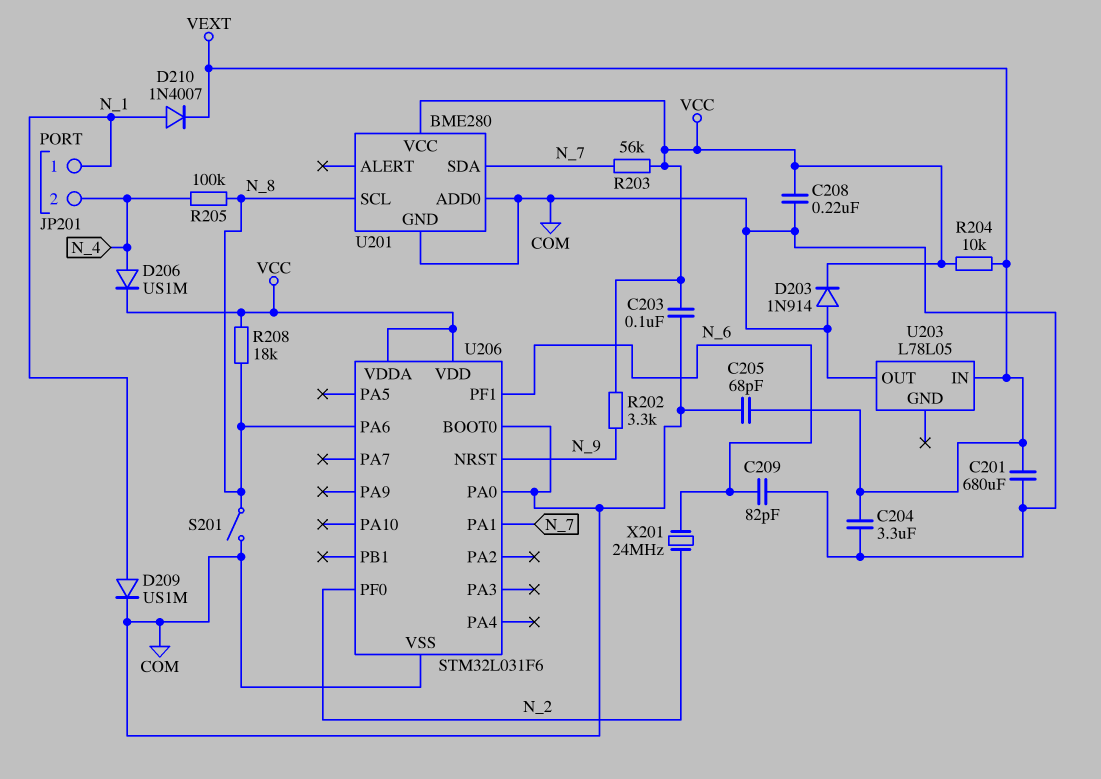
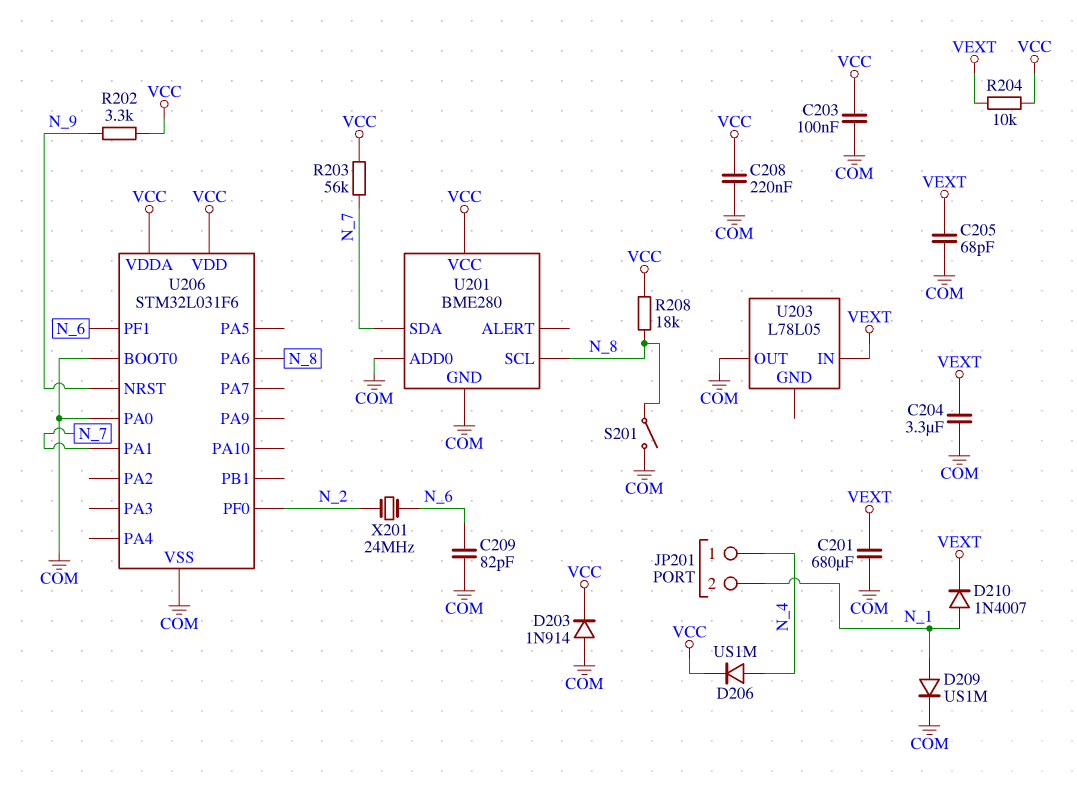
JP201 pin 1: N_1 -> N_4
JP201 pin 2: N_4 -> N_1
R205: 100k (N_4, N_8) -> none

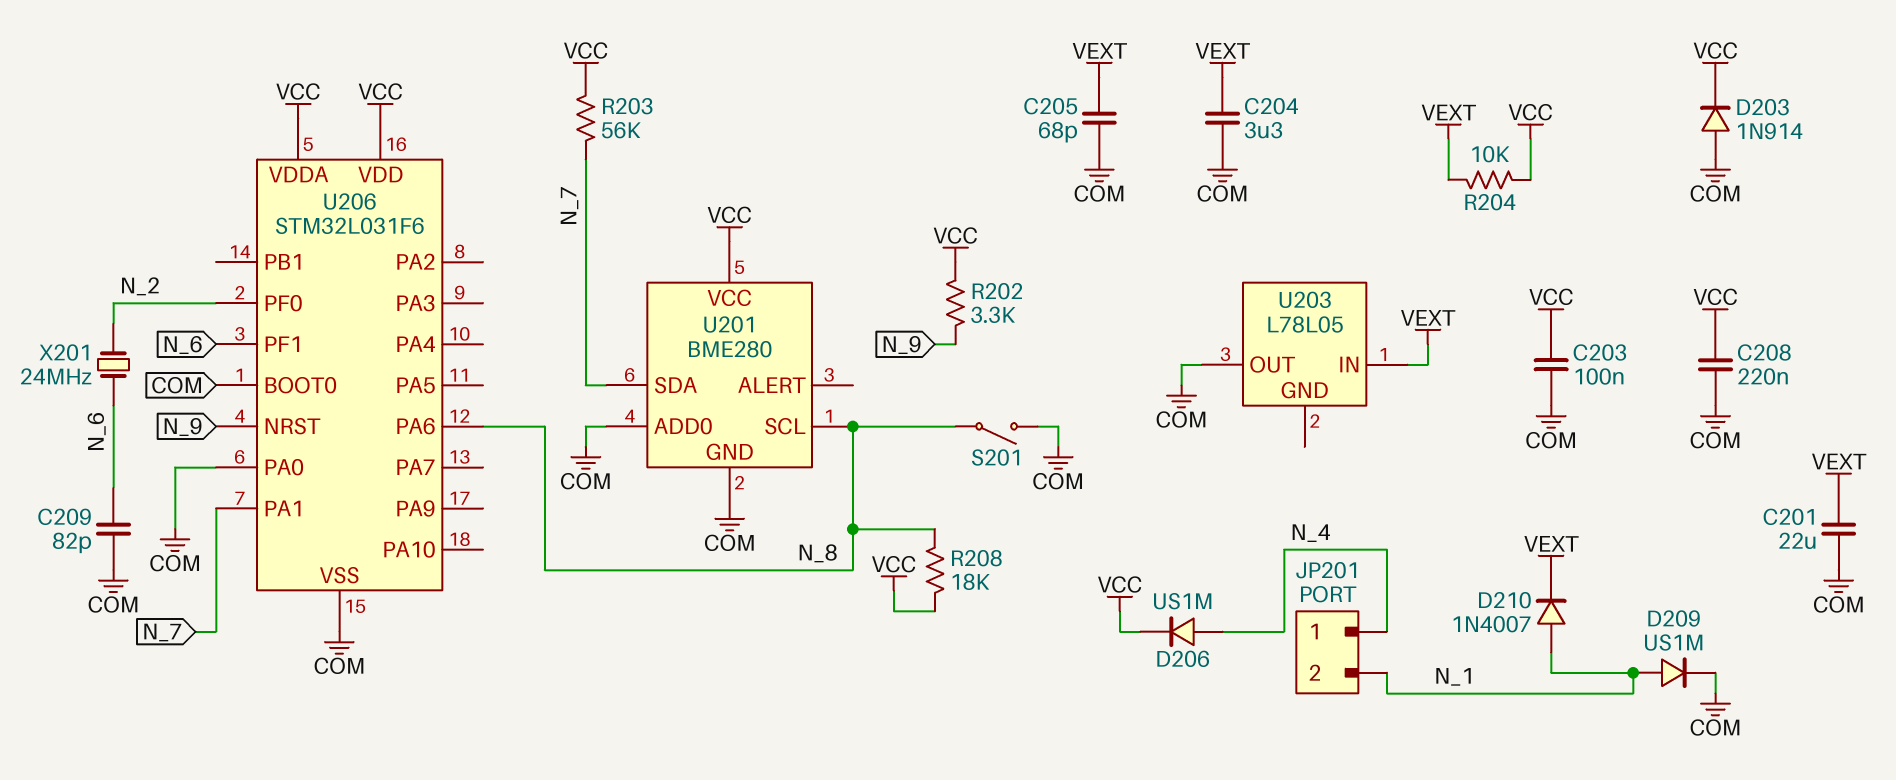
C201: 680uF (COM, VEXT) -> 22uF (COM, VEXT)

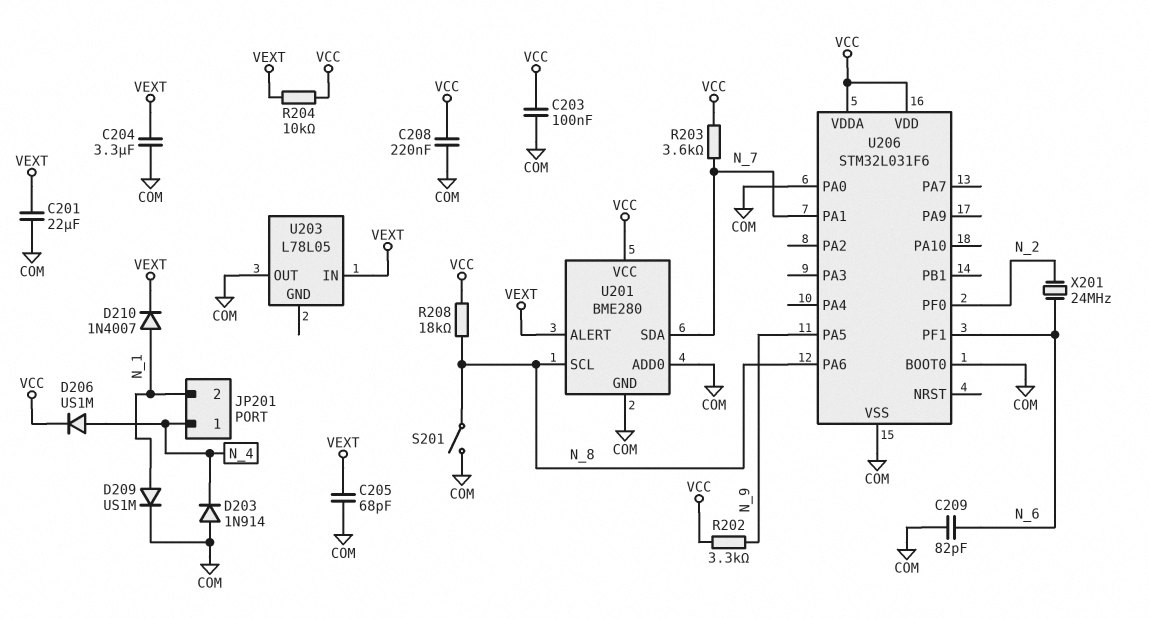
D203: diode 1N914 (A COM, K VCC) -> diode 1N914 (A COM, K N_4)
R203: 56k (N_7, VCC) -> 3.6k (N_7, VCC)
U201 pin ALERT: none -> VEXT
U206 pin NRST: N_9 -> none
U206 pin PA5: none -> N_9

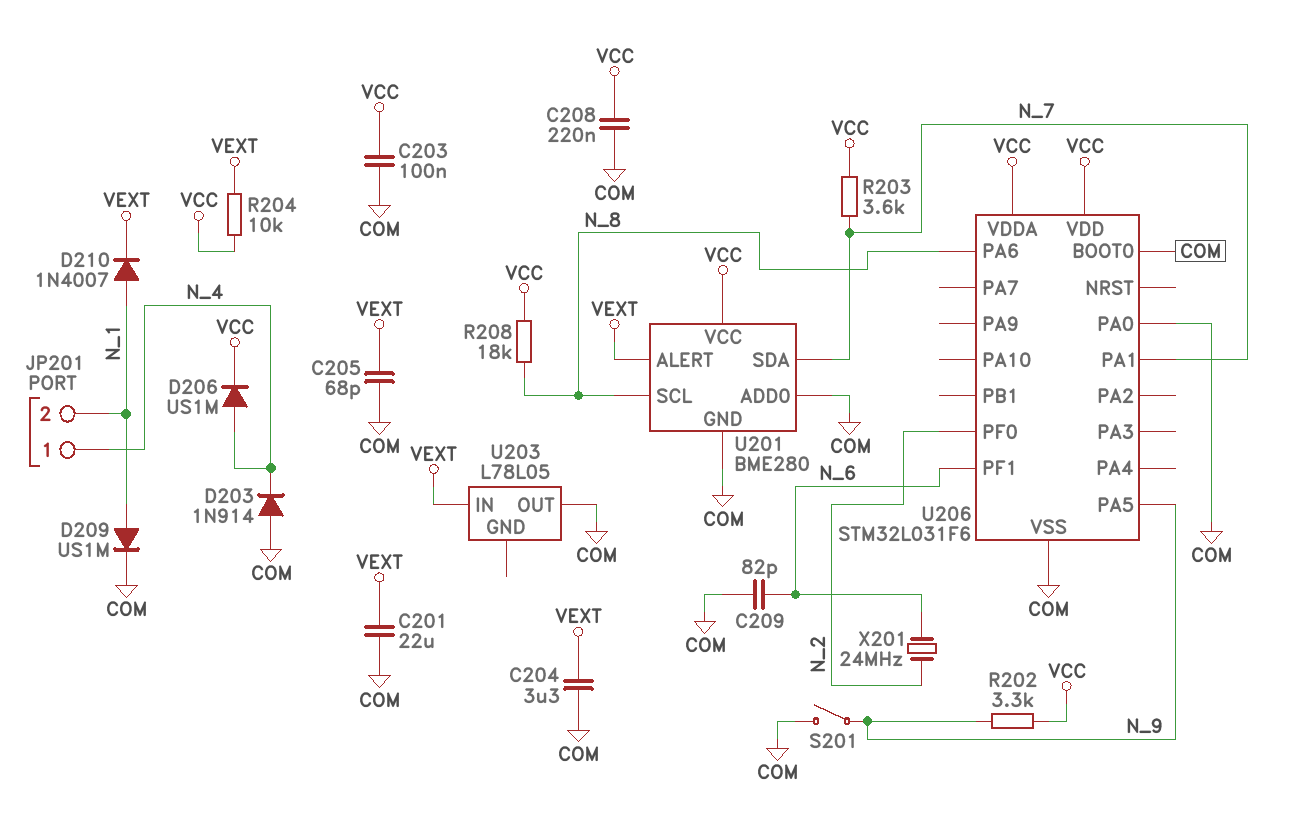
S201: switch (COM, N_8) -> switch (COM, N_9)

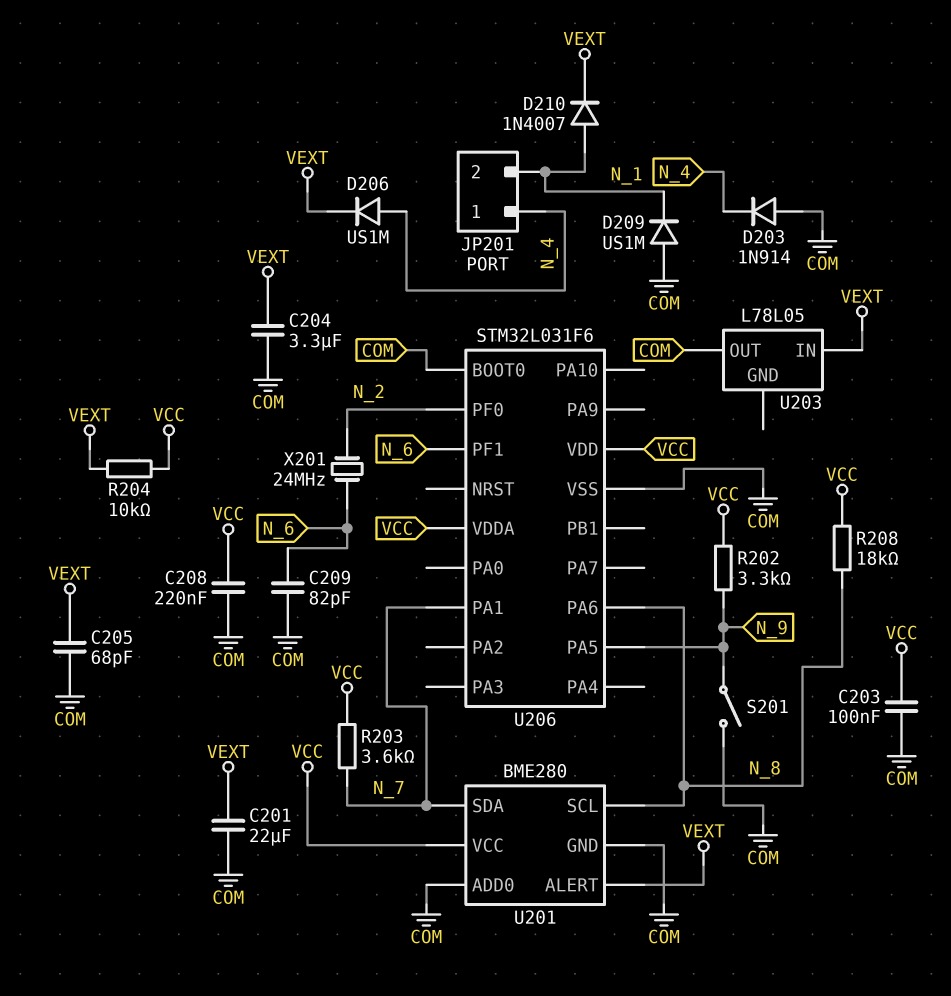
D206: diode US1M (A N_4, K VCC) -> diode US1M (A N_4, K VEXT)
D209: diode US1M (A N_1, K COM) -> diode US1M (A COM, K N_1)
U206 pin PA0: COM -> none

